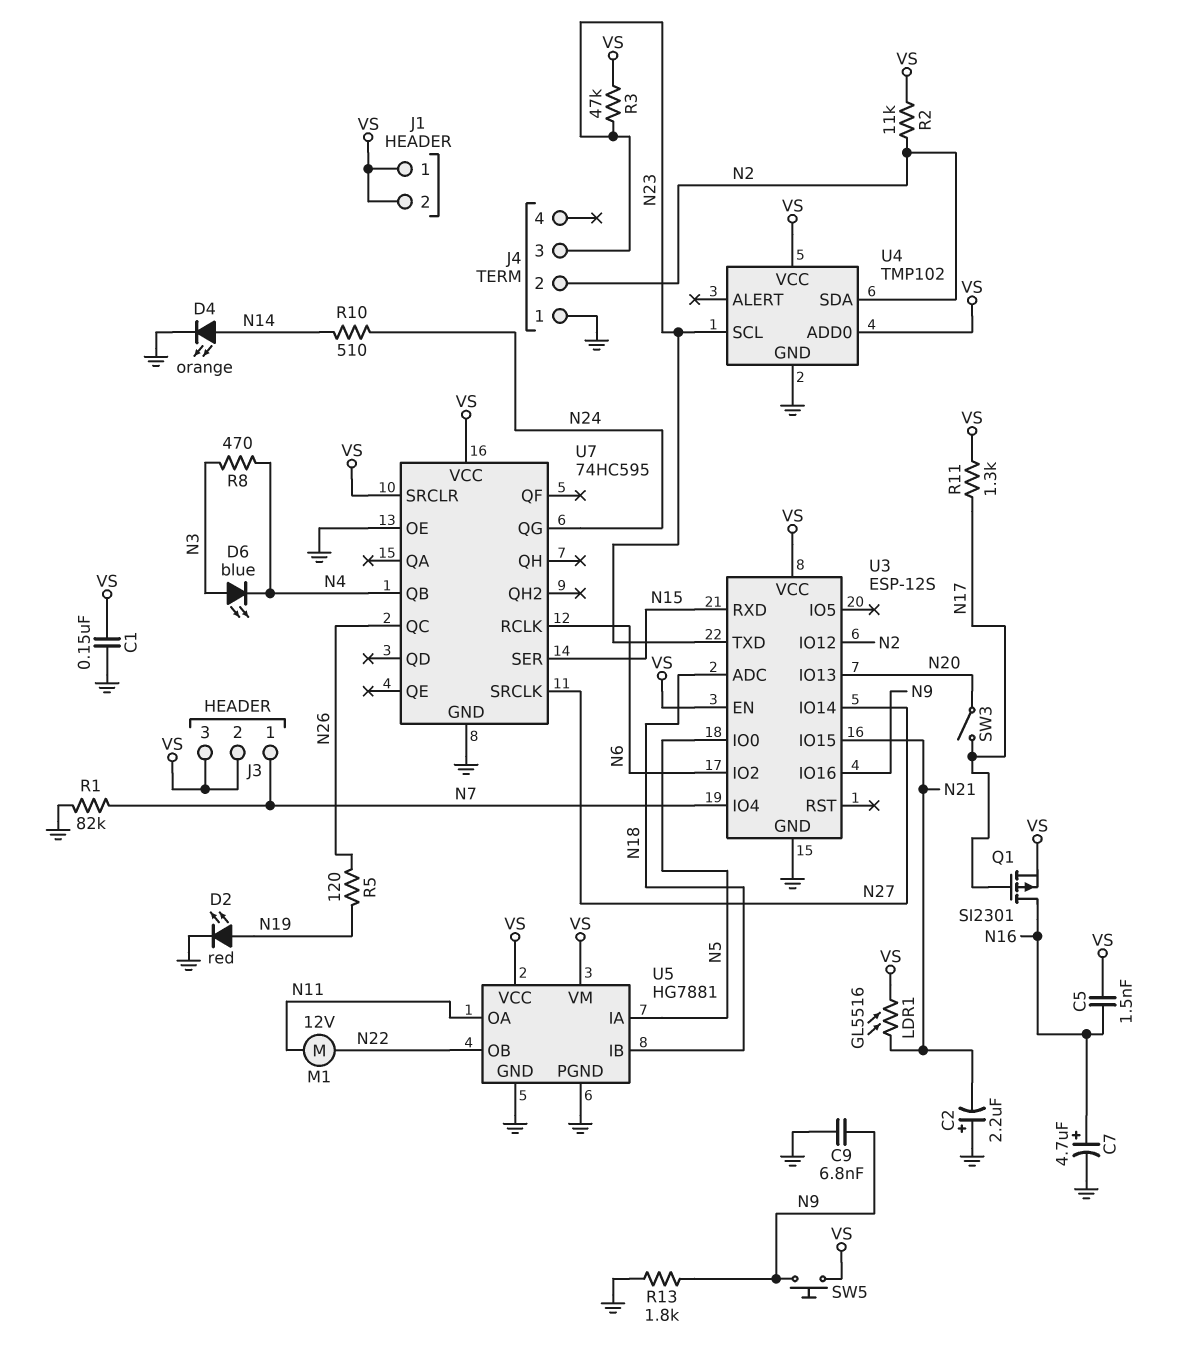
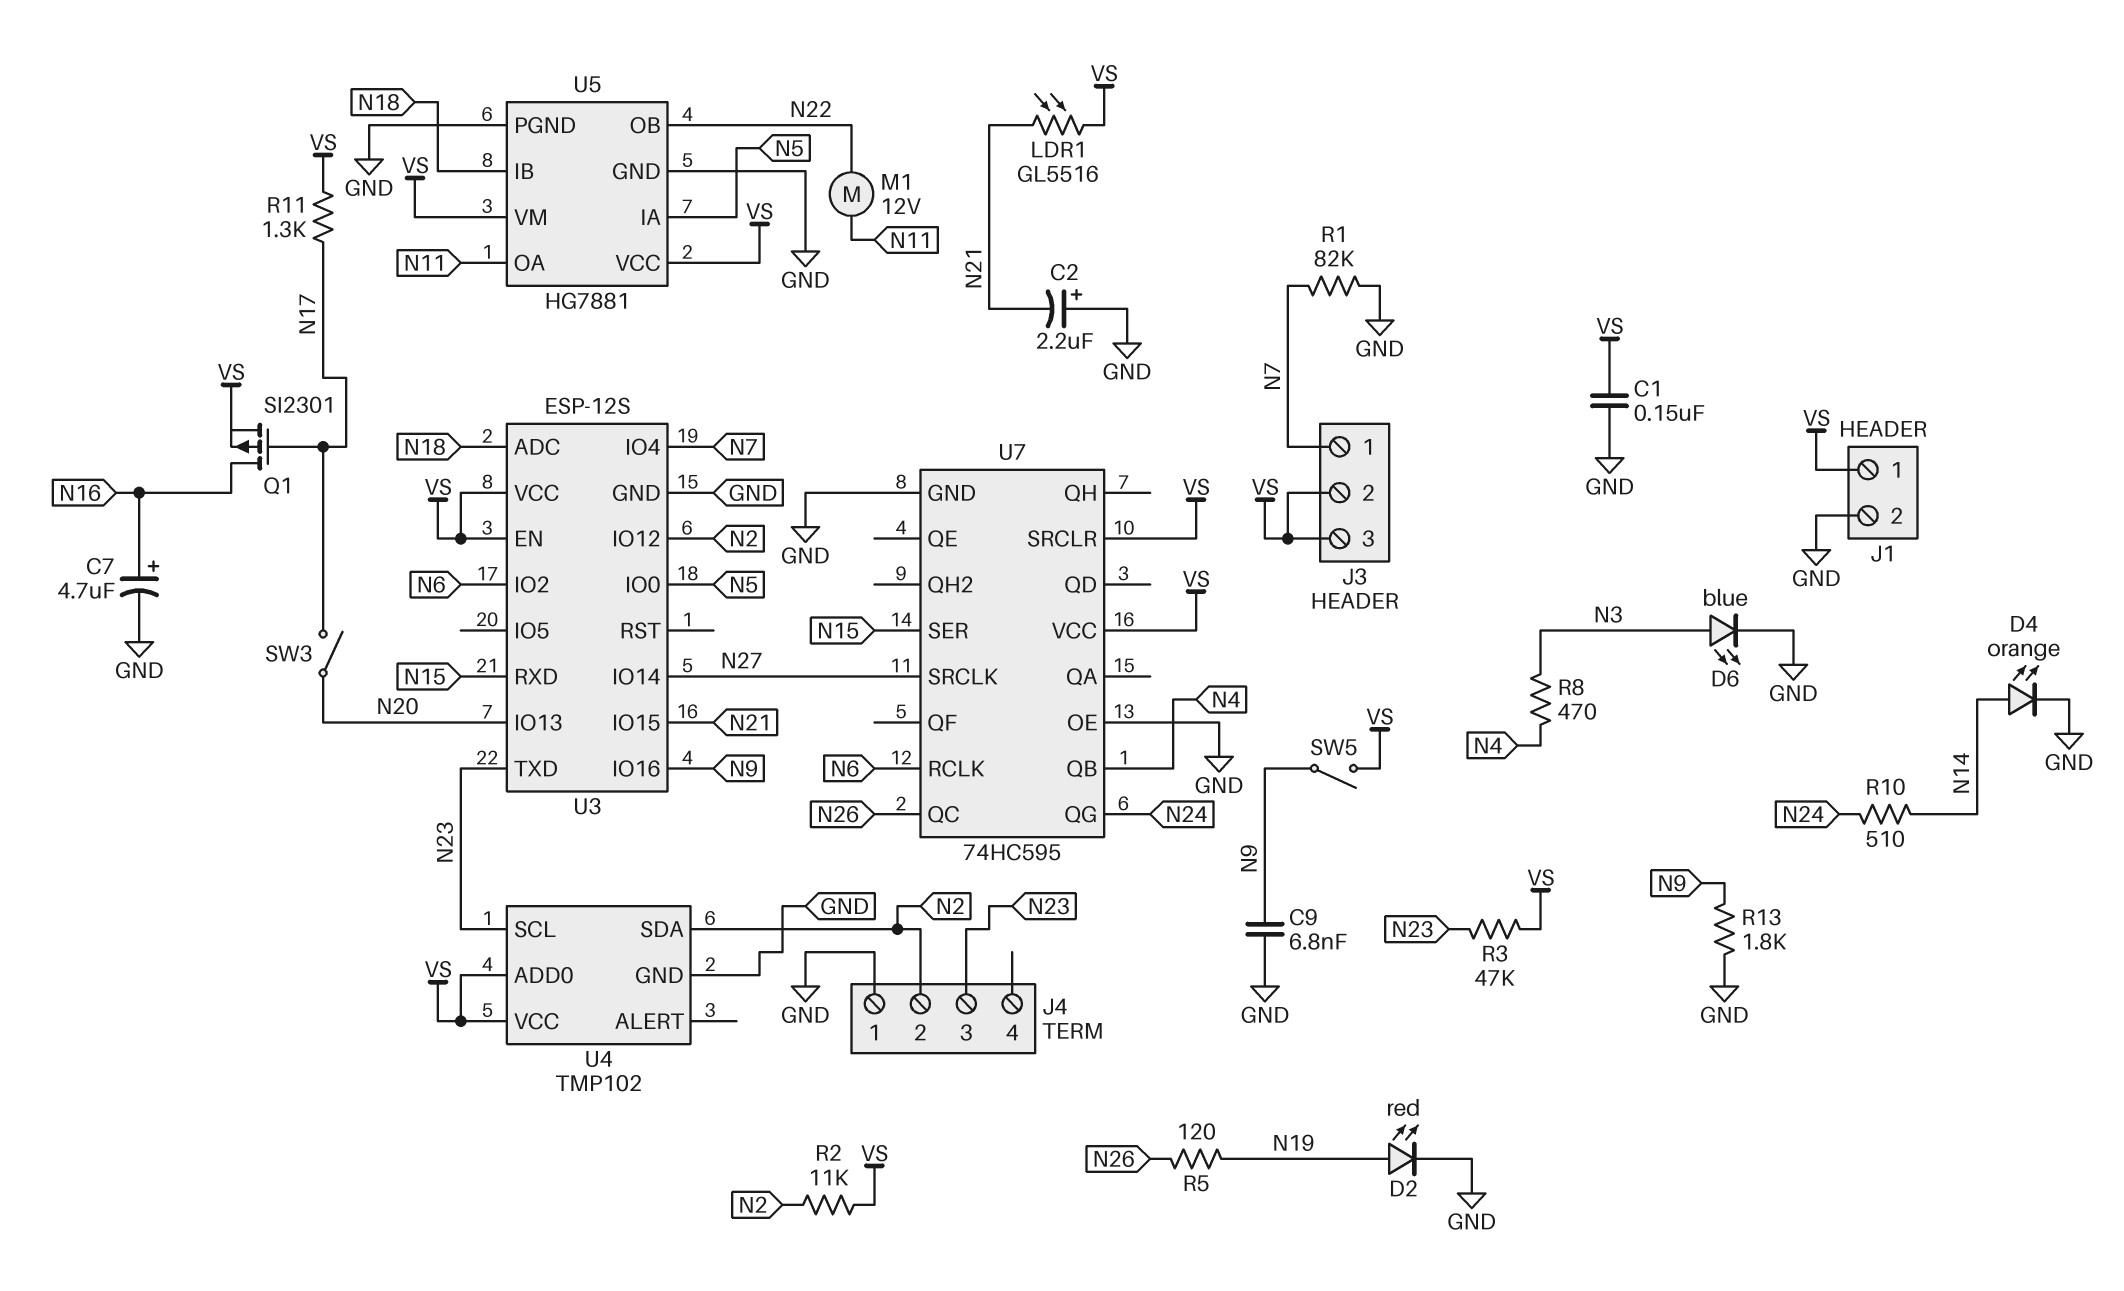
C5: 1.5nF (N16, VS) -> none
D6: LED blue (A N3, K N4) -> LED blue (A N3, K GND)
J1 pin 2: VS -> GND
SW5: button (N9, VS) -> switch (N9, VS)

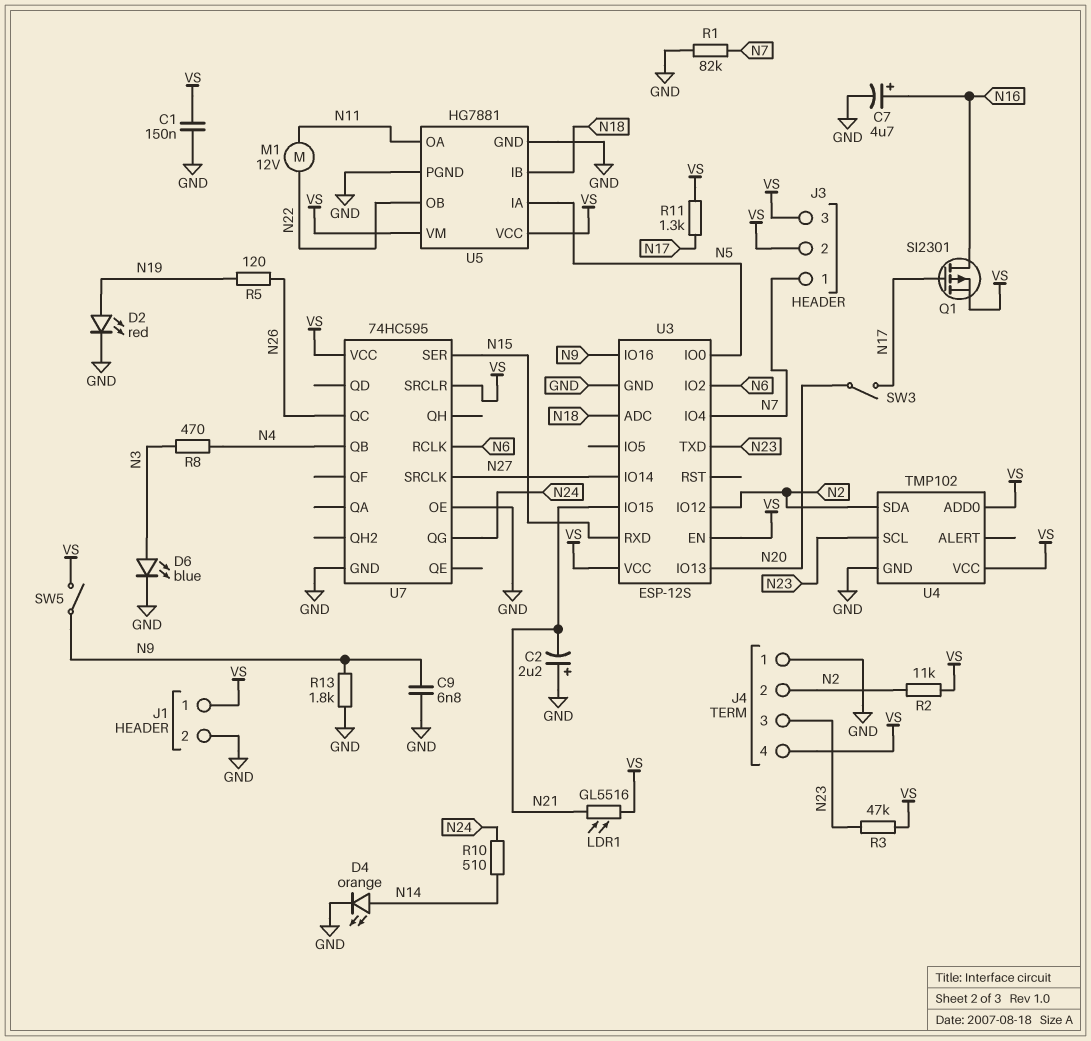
J4 pin 4: none -> VS

